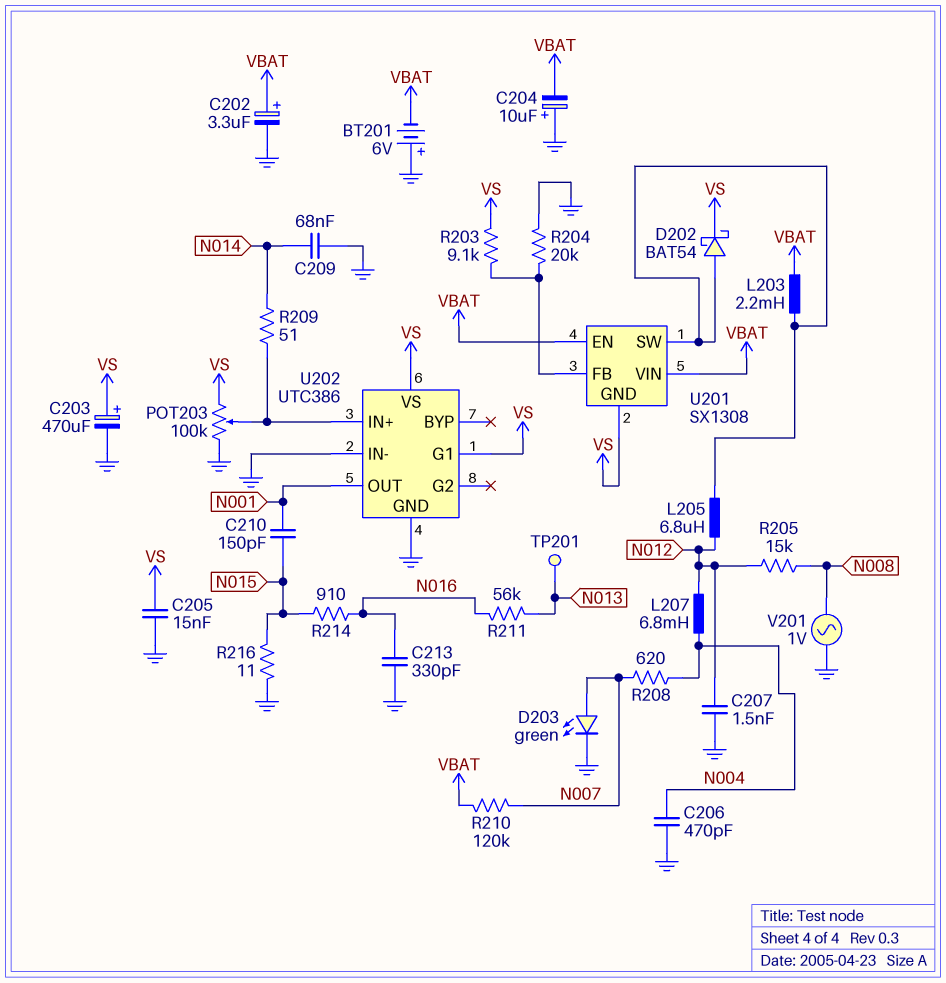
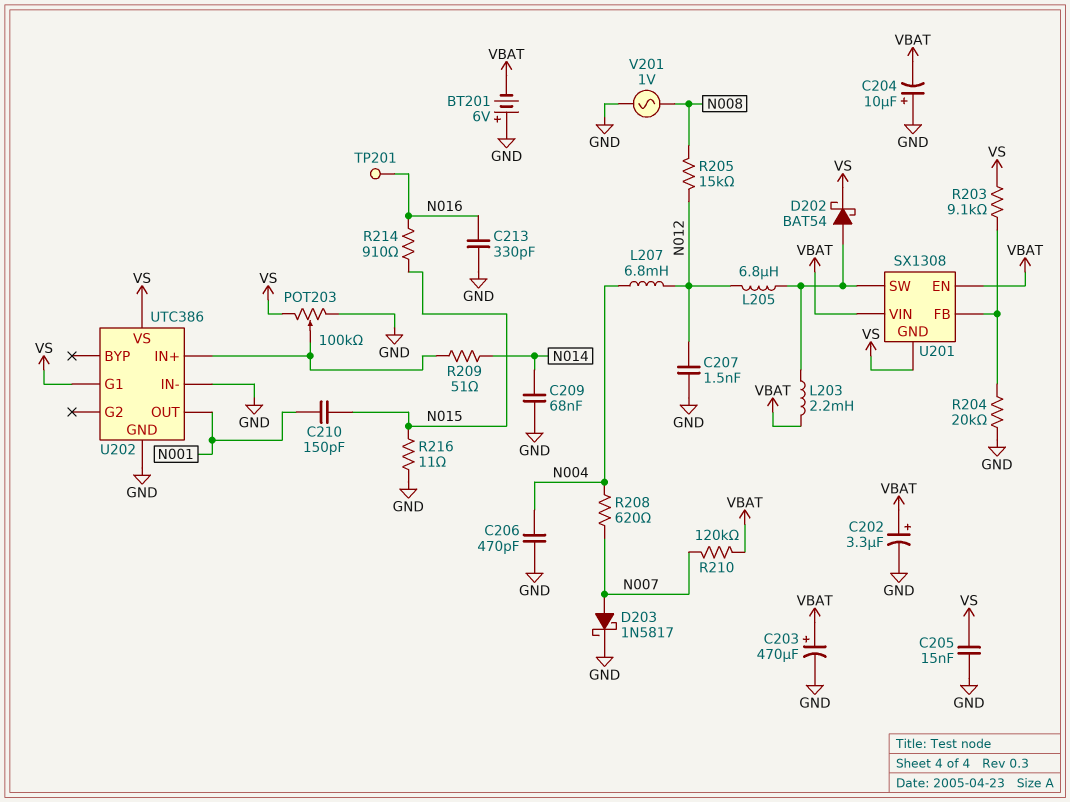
C203: 470uF (plus VS, minus GND) -> 470uF (plus VBAT, minus GND)
D203: LED green (A N007, K GND) -> schottky 1N5817 (A N007, K GND)
R211: 56k (N013, N016) -> none
TP201: test point (N013) -> test point (N016)

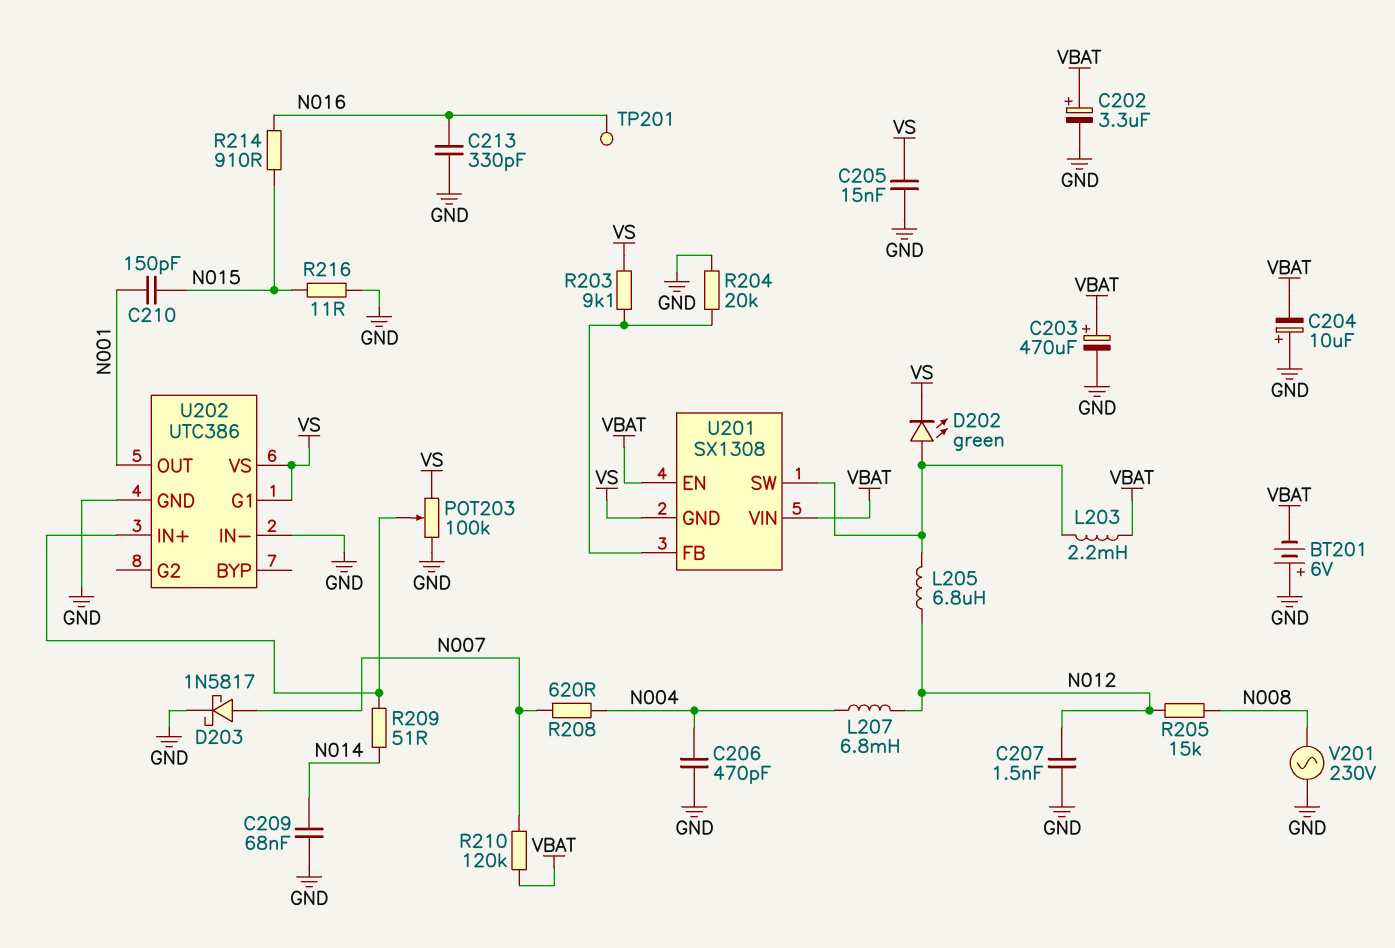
D202: schottky BAT54 (A U201/SW, K VS) -> LED green (A U201/SW, K VS)
V201: AC 1V (GND, N008) -> AC 230V (GND, N008)

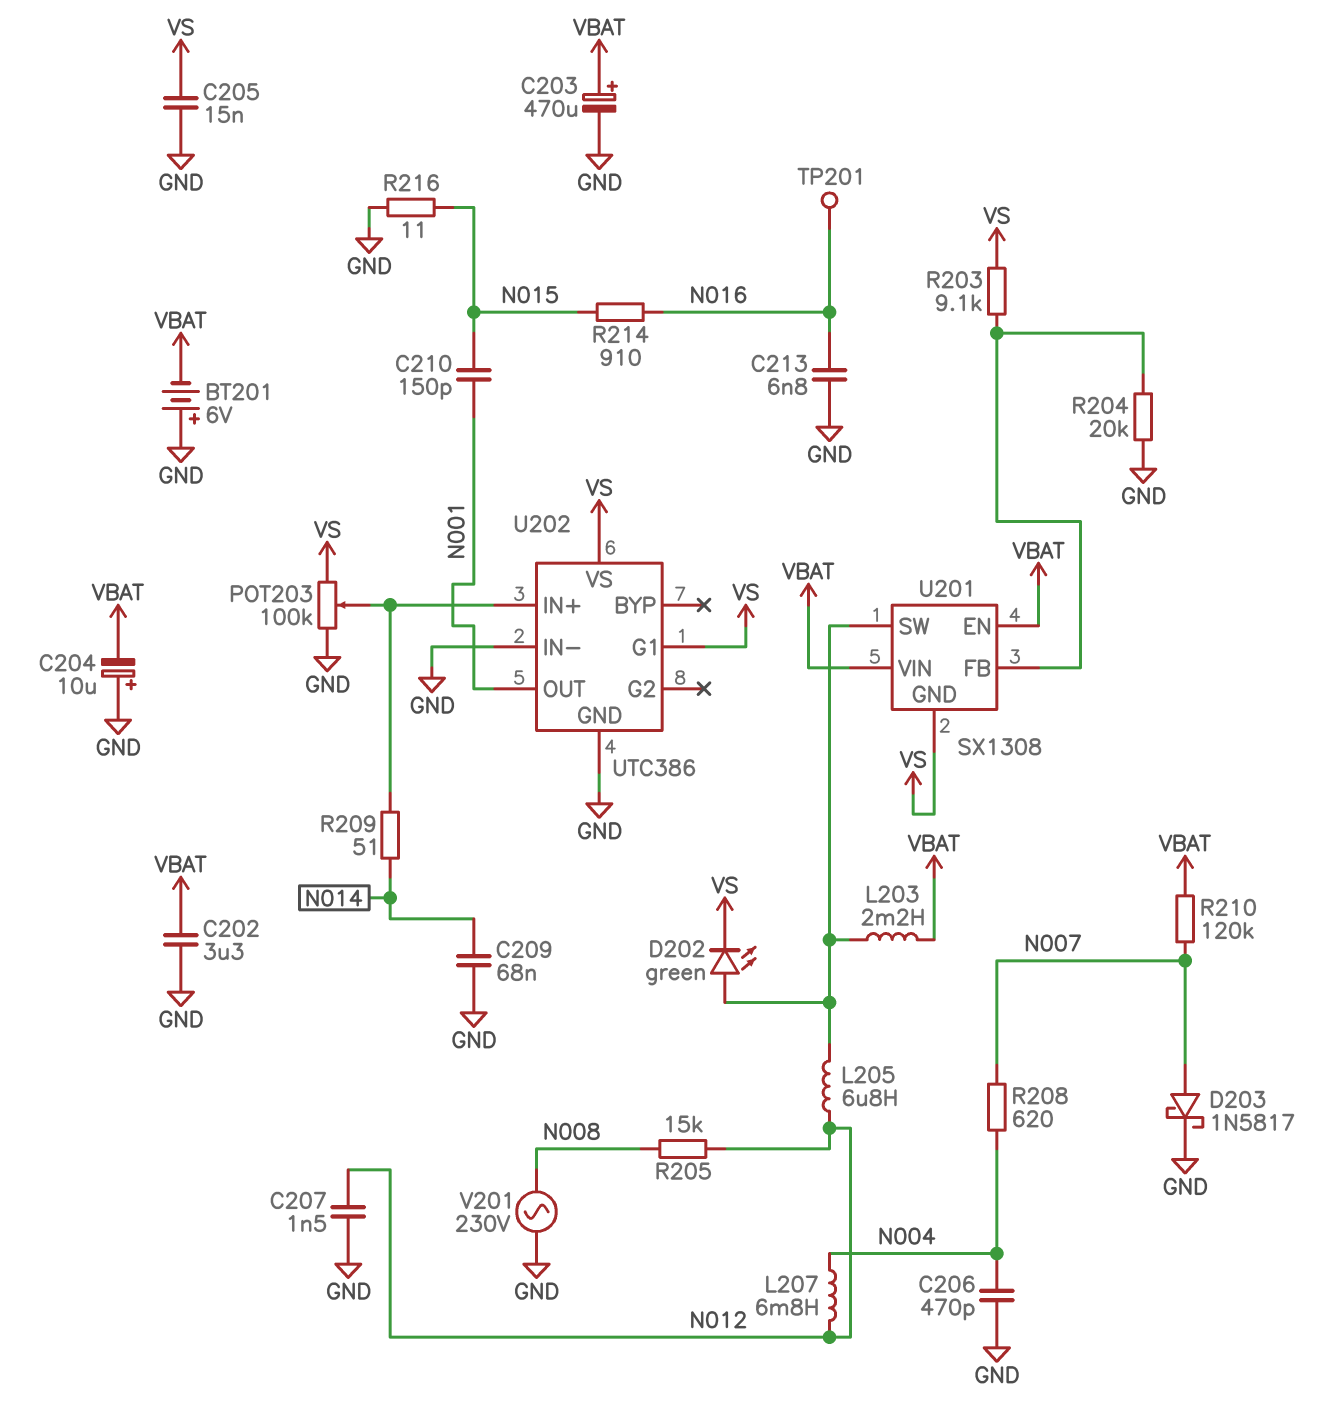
C202: 3.3uF (plus VBAT, minus GND) -> 3.3uF (GND, VBAT)
C213: 330pF (GND, N016) -> 6.8nF (GND, N016)

